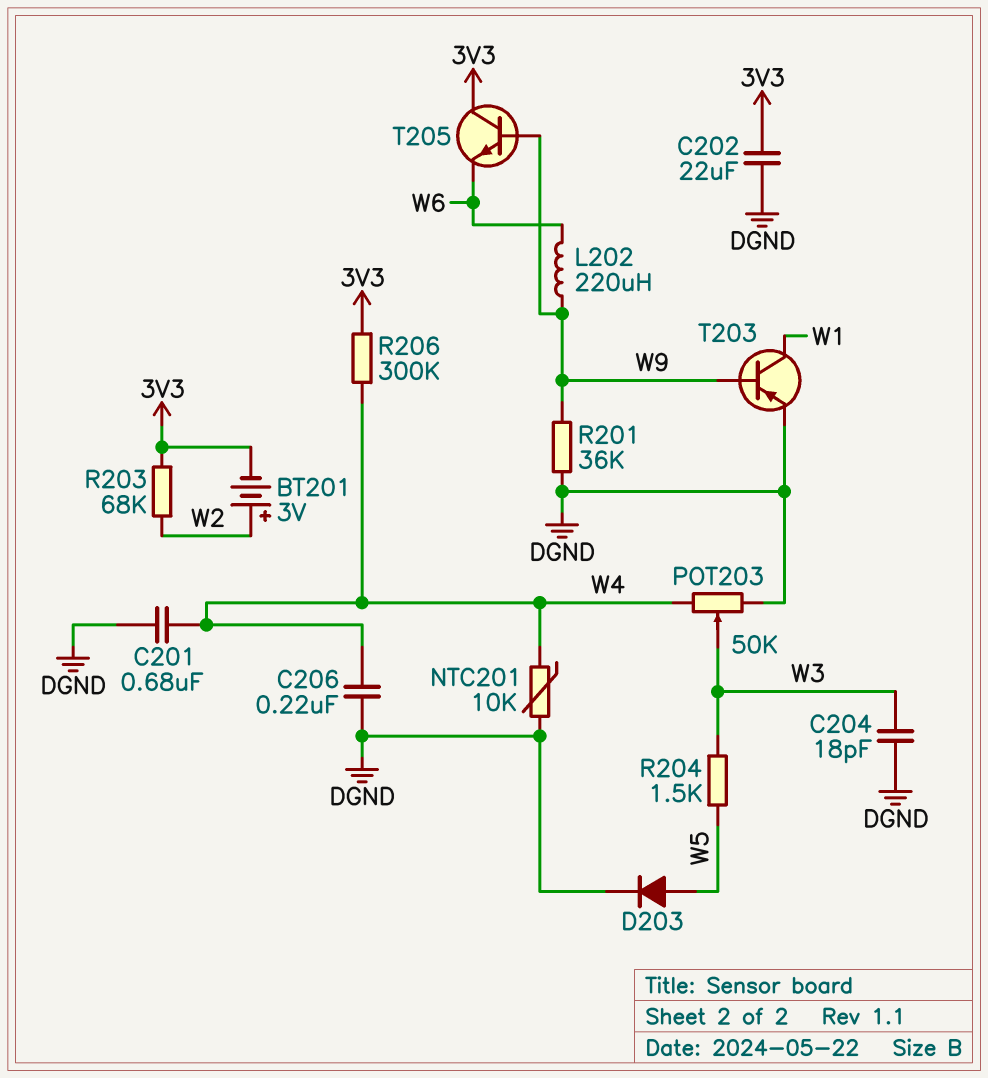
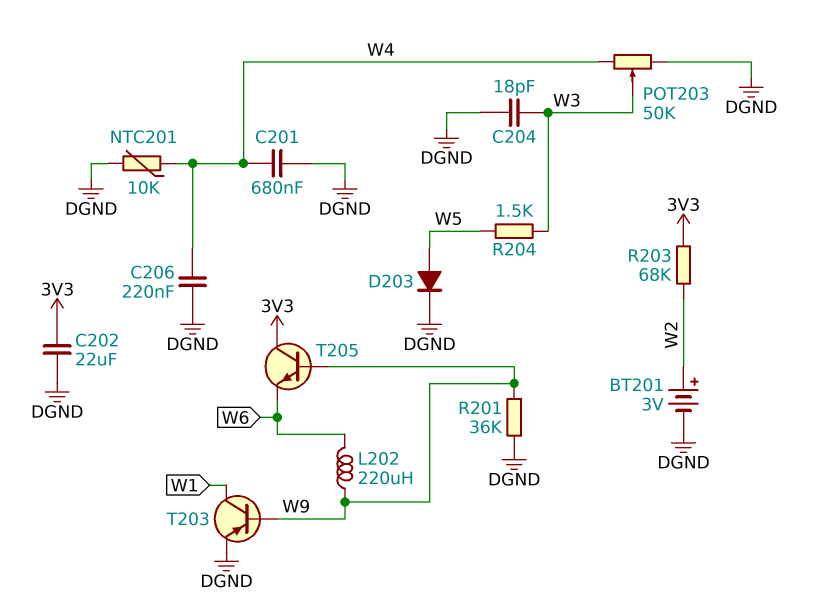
BT201: 3V (plus W2, minus 3V3) -> 3V (plus W2, minus DGND)
R206: 300k (3V3, W4) -> none

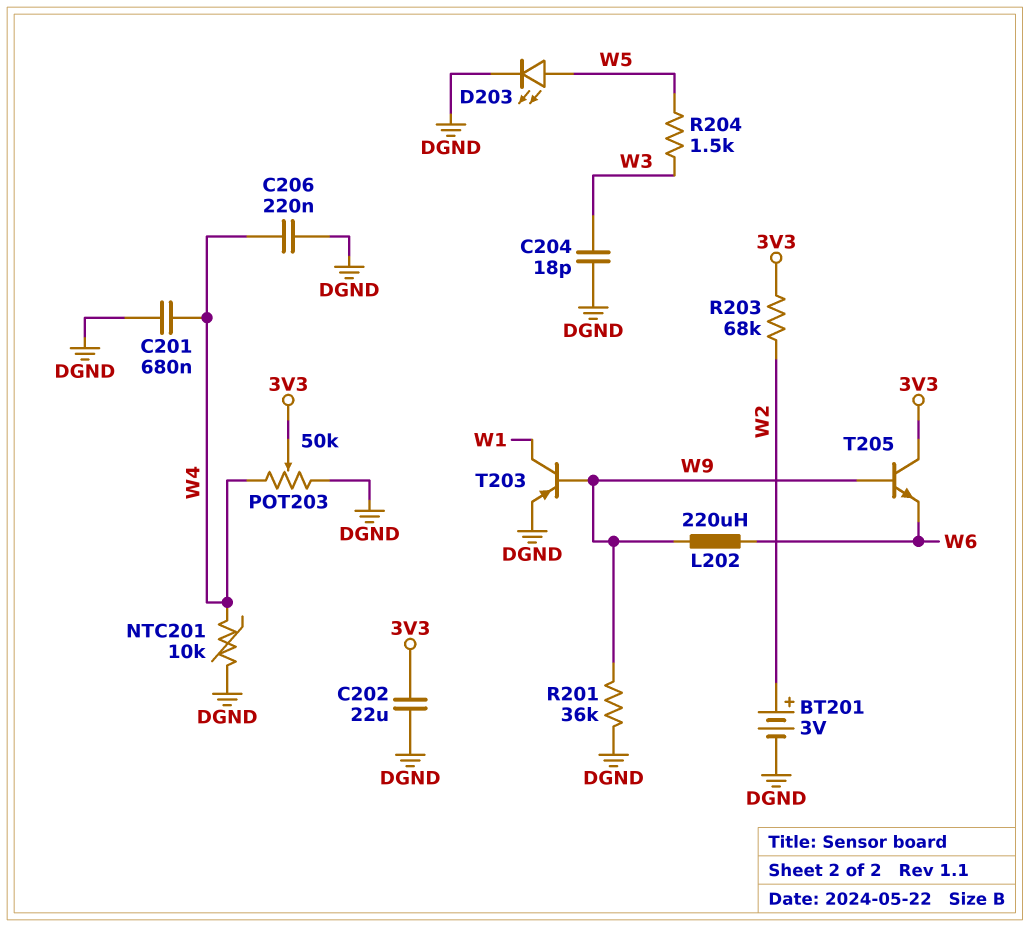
D203: diode (A W5, K DGND) -> LED (A W5, K DGND)
POT203: 50k (DGND, W4, wiper W3) -> 50k (DGND, W4, wiper 3V3)

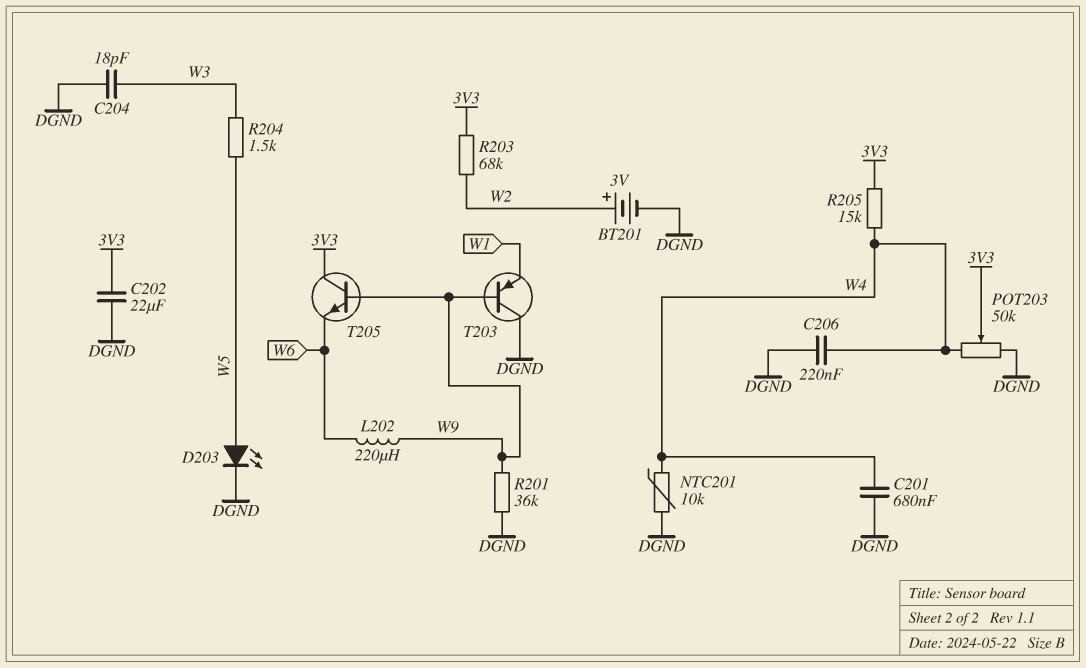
R205: none -> 15k (3V3, W4)
T203: PNP (B W9, C W1, E DGND) -> PNP (B W9, C DGND, E W1)

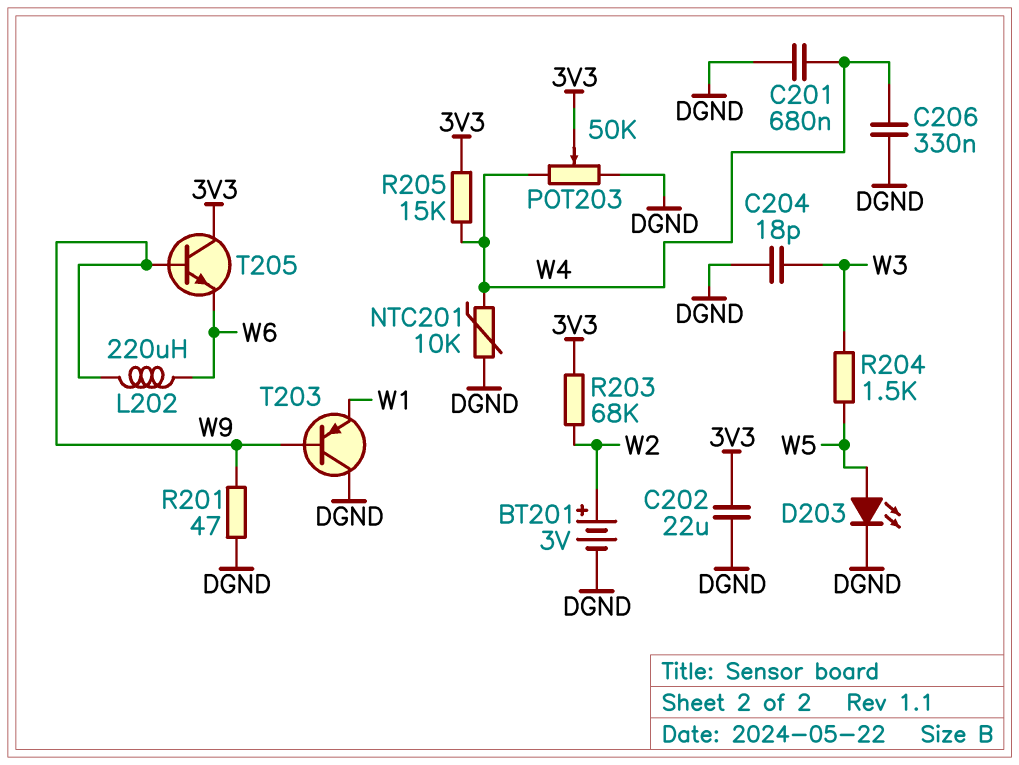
C206: 220nF (DGND, W4) -> 330nF (DGND, W4)
R201: 36k (DGND, W9) -> 47 (DGND, W9)

